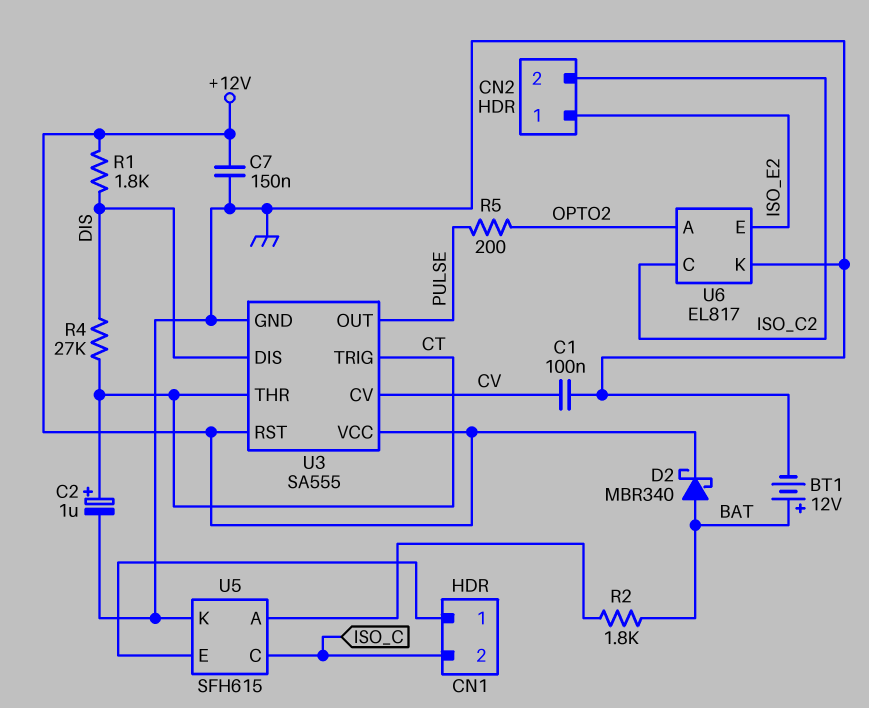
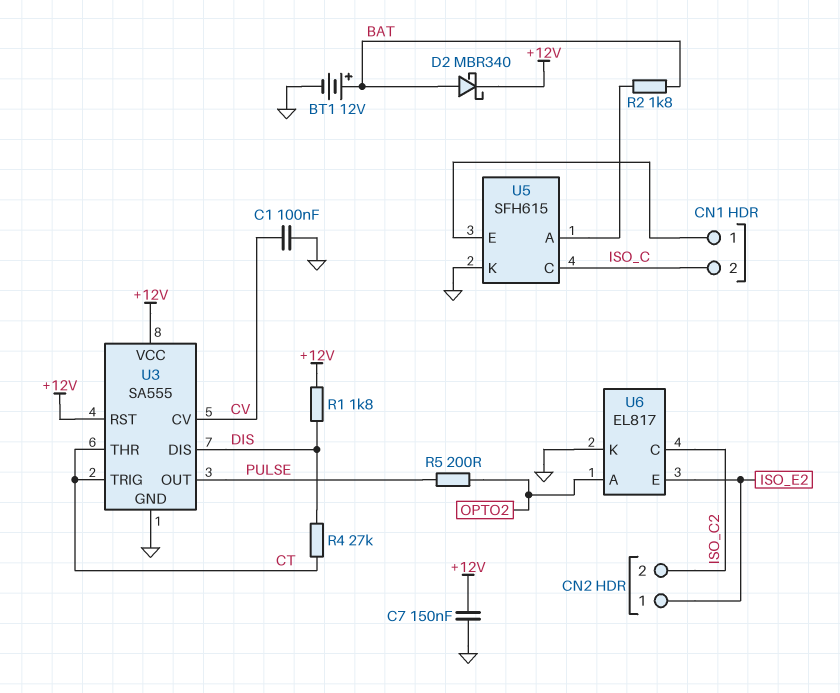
C2: 1uF (plus CT, minus GND) -> none

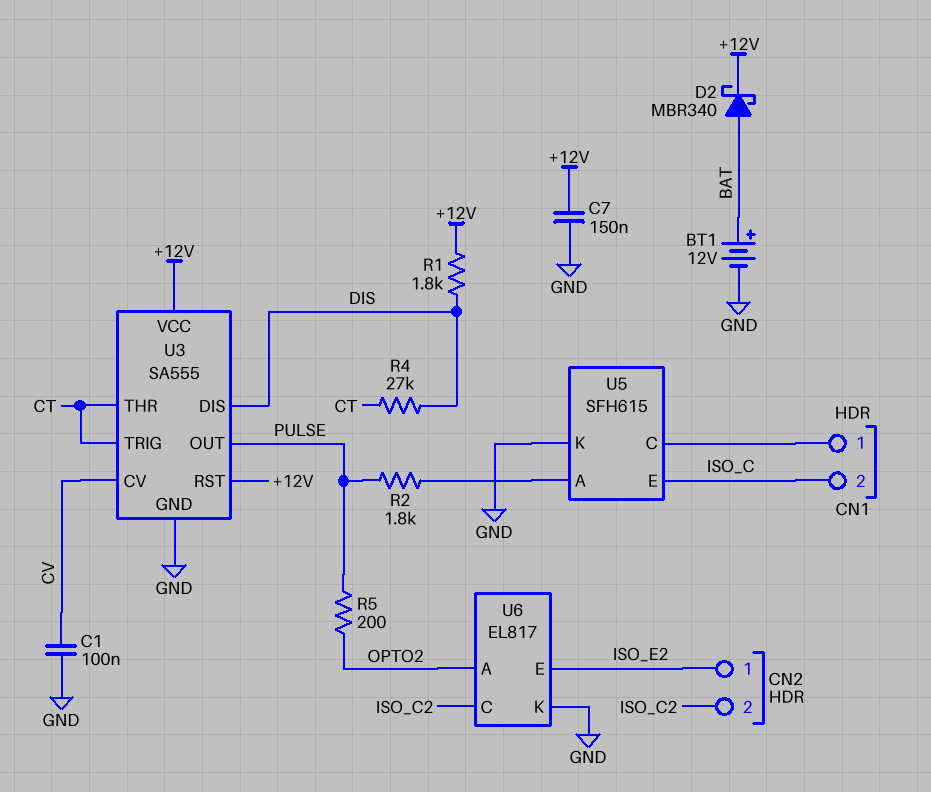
R2: 1.8k (BAT, U5/A) -> 1.8k (PULSE, U5/A)
U5 pin C: ISO_C -> CN1/1
U5 pin E: CN1/1 -> ISO_C

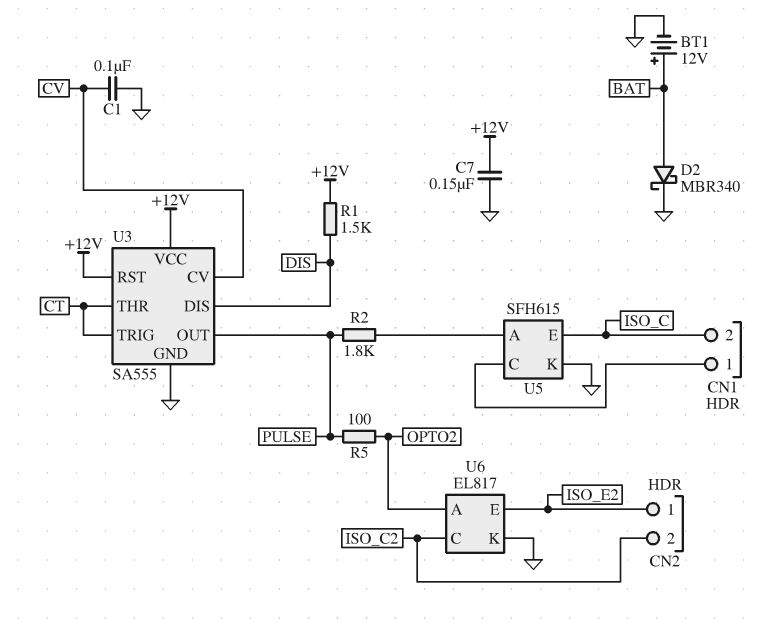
D2: schottky MBR340 (A BAT, K +12V) -> schottky MBR340 (A BAT, K GND)
R1: 1.8k (+12V, DIS) -> 1.5k (+12V, DIS)
R4: 27k (CT, DIS) -> none
R5: 200 (OPTO2, PULSE) -> 100 (OPTO2, PULSE)

